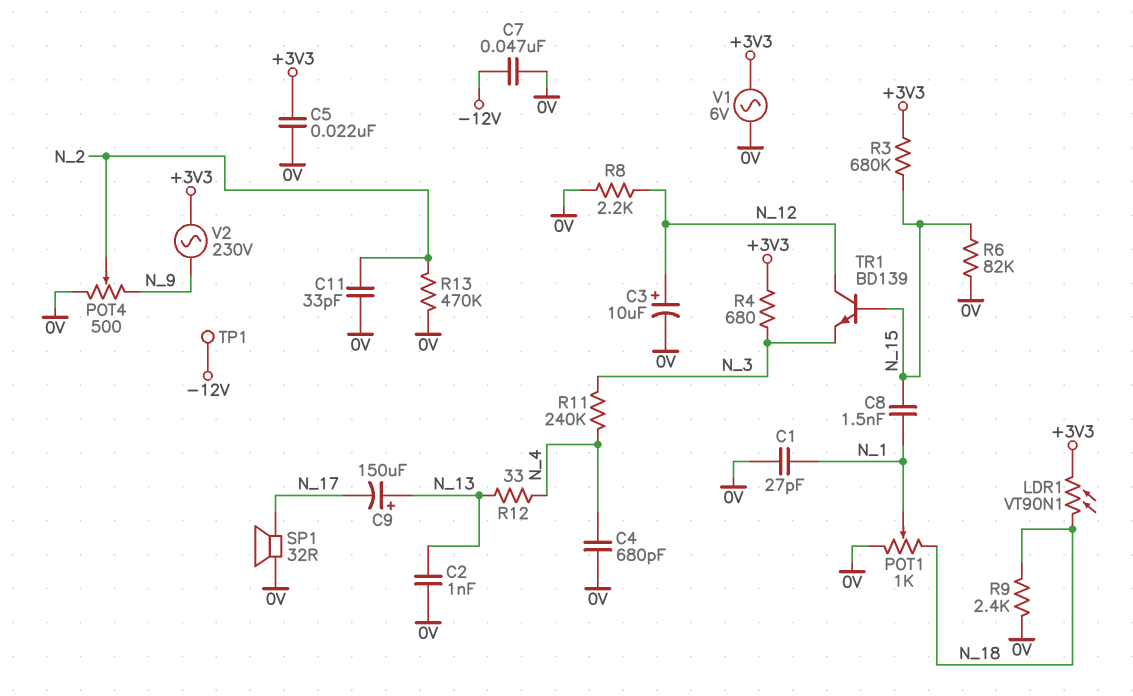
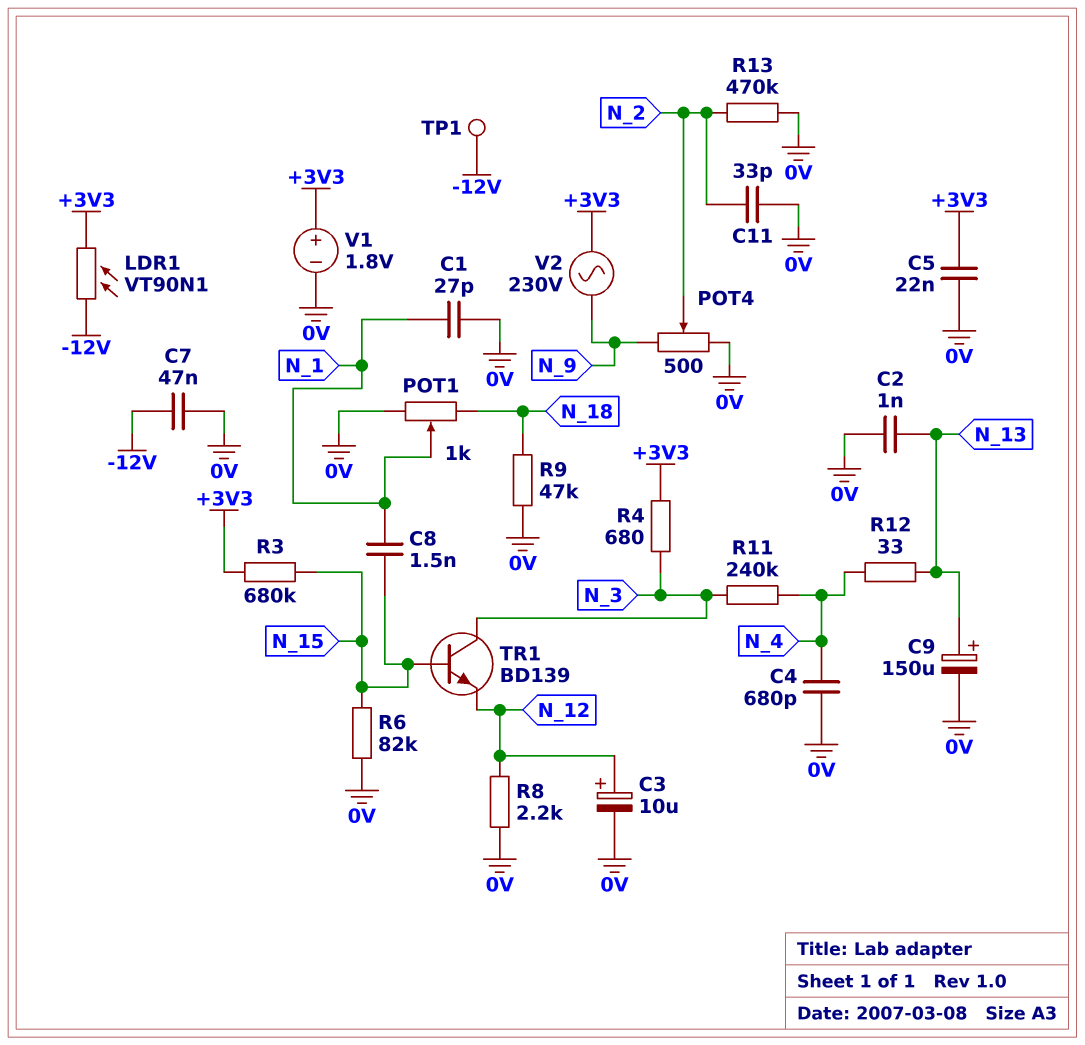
C9: 150uF (plus N_13, minus N_17) -> 150uF (plus N_13, minus 0V)
LDR1: VT90N1 (+3V3, N_18) -> VT90N1 (+3V3, -12V)
R9: 2.4k (0V, N_18) -> 47k (0V, N_18)
SP1: speaker 32R (0V, N_17) -> none
TR1: NPN BD139 (B N_15, C N_12, E N_3) -> NPN BD139 (B N_15, C N_3, E N_12)
V1: AC 6V (+3V3, 0V) -> 1.8V (plus +3V3, minus 0V)

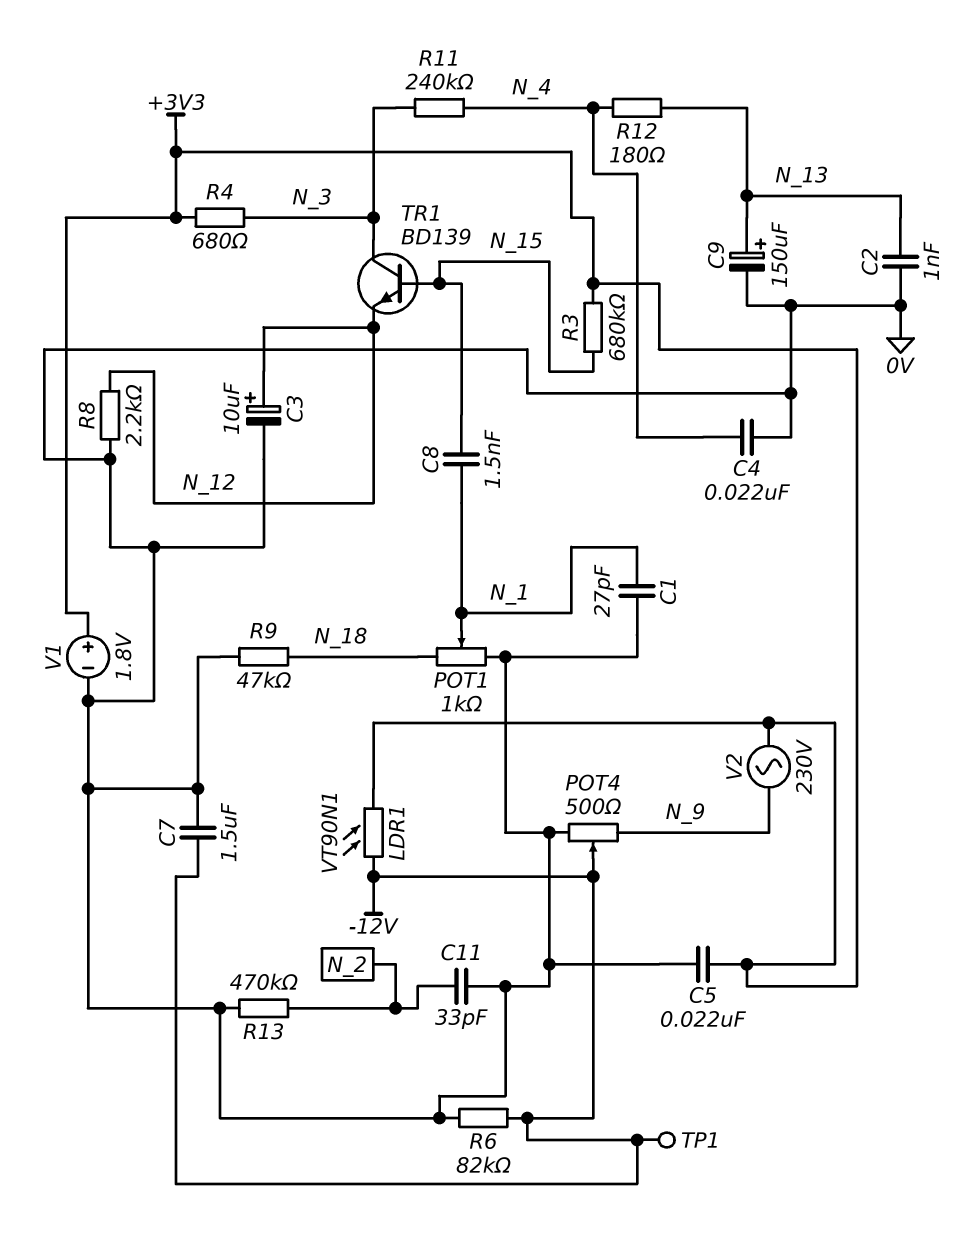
C4: 680pF (0V, N_4) -> 22nF (0V, N_4)
C7: 47nF (-12V, 0V) -> 1.5uF (-12V, 0V)
POT4: 500 (0V, N_9, wiper N_2) -> 500 (0V, N_9, wiper -12V)
R6: 82k (0V, N_15) -> 82k (-12V, 0V)
R12: 33 (N_4, N_13) -> 180 (N_4, N_13)

